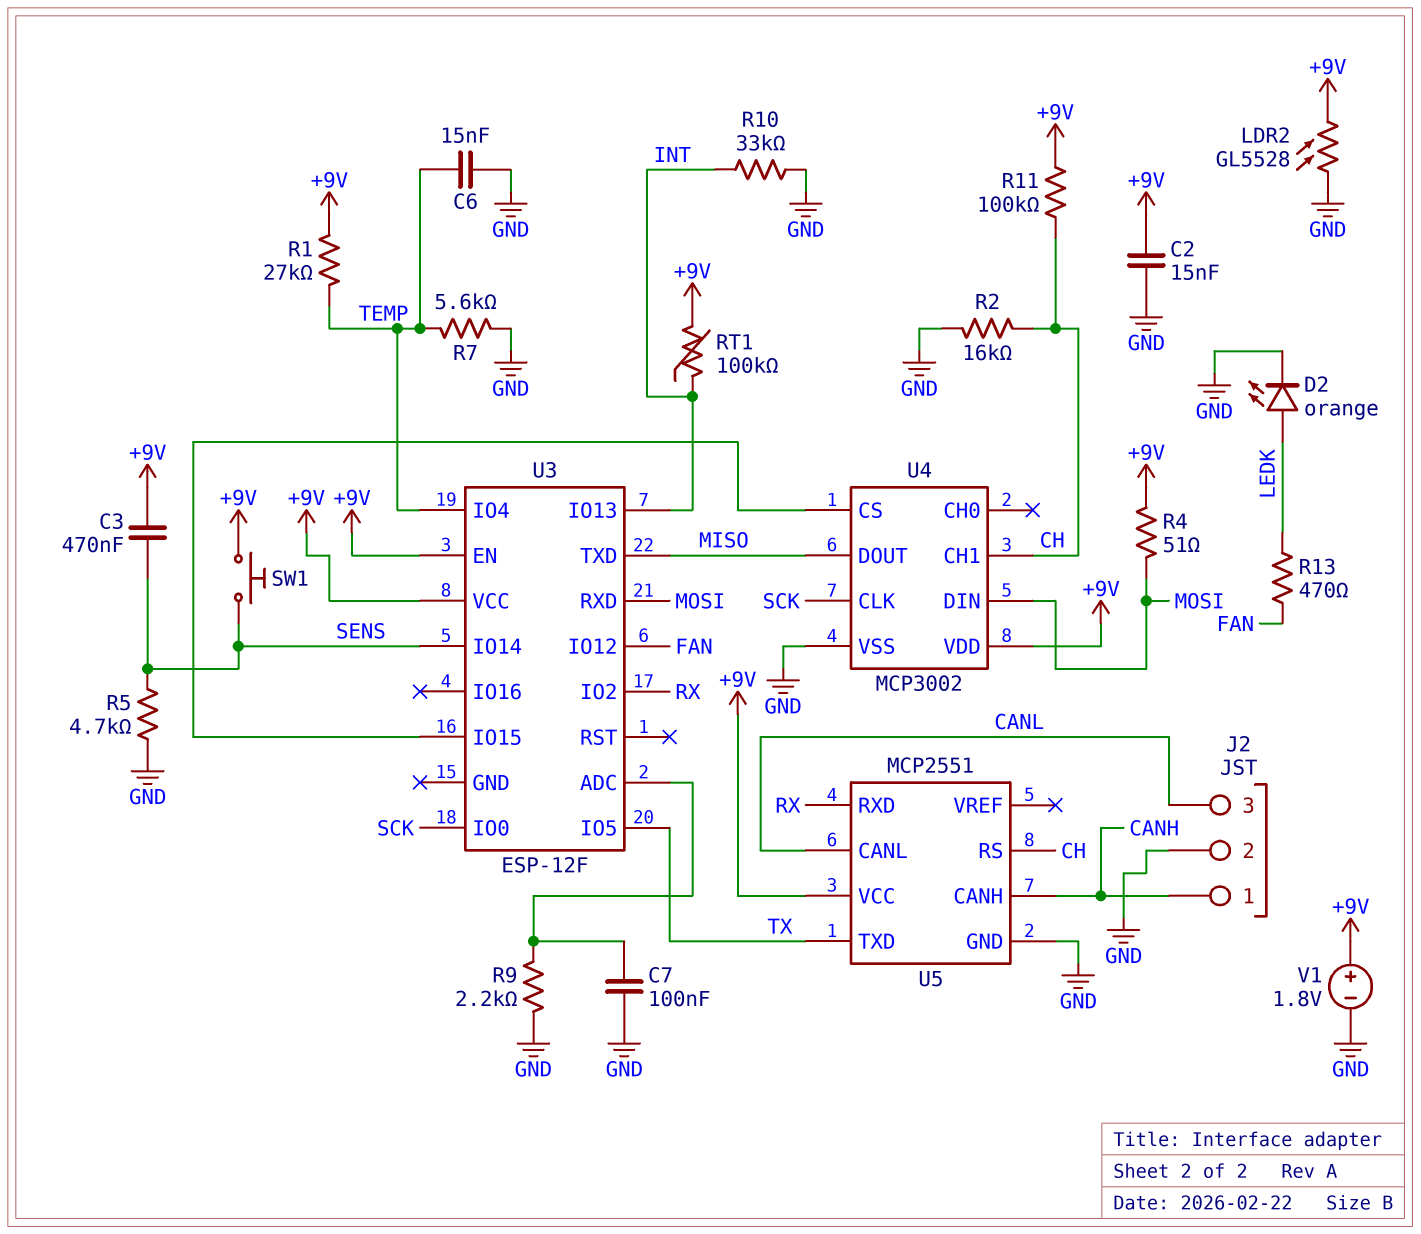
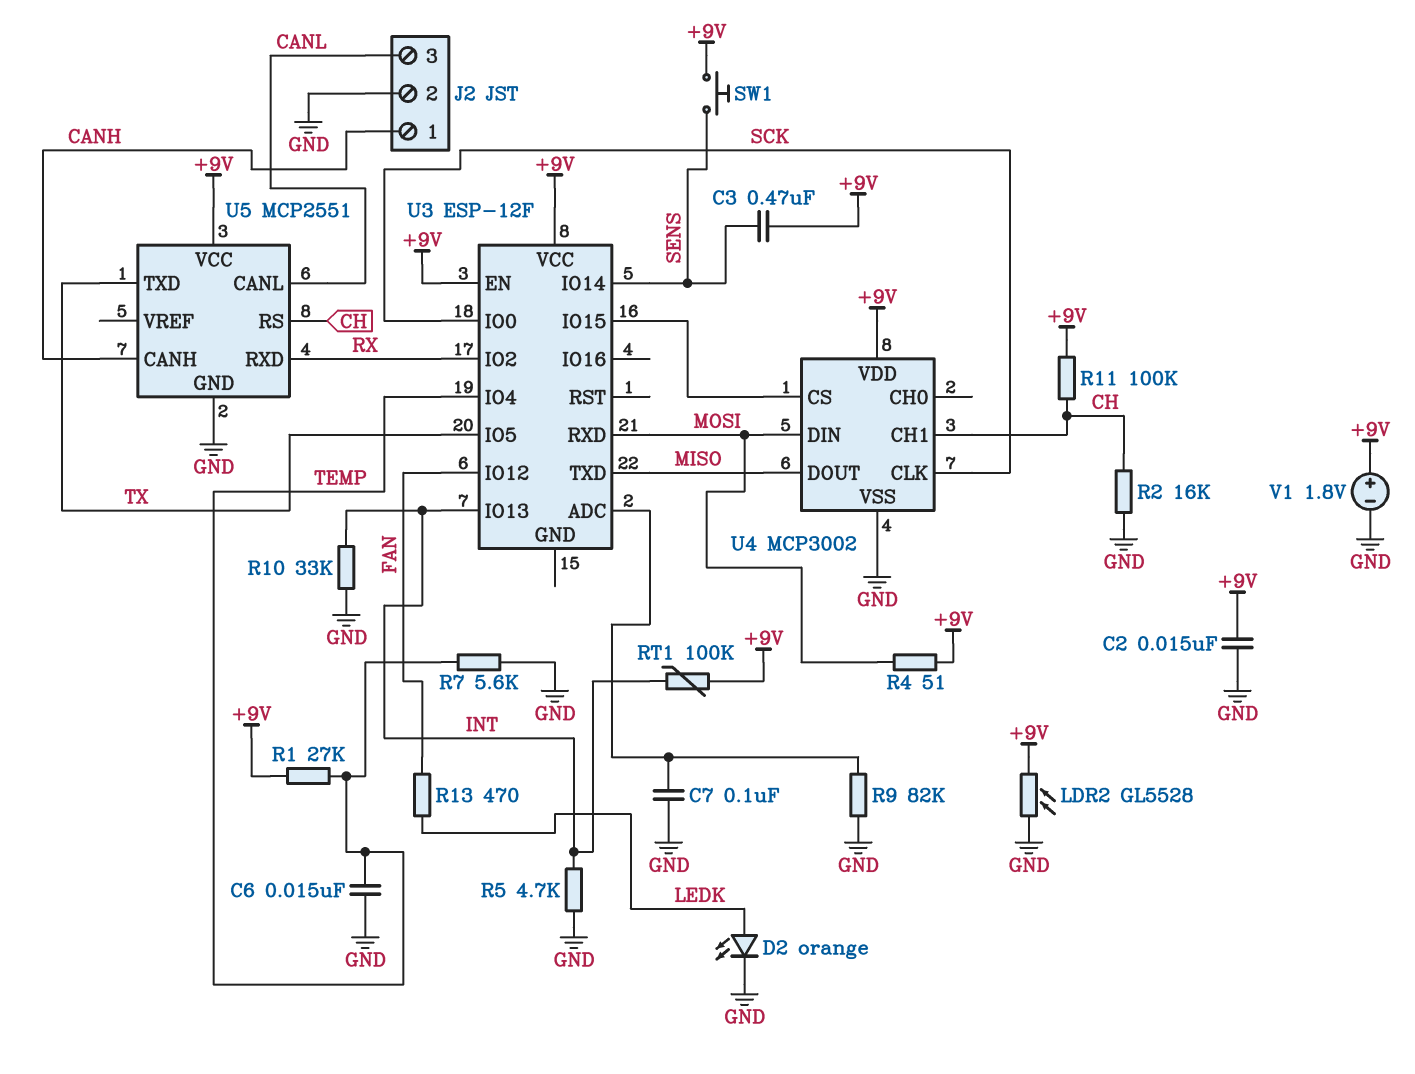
R5: 4.7k (GND, SENS) -> 4.7k (GND, INT)
R9: 2.2k (GND, U3/ADC) -> 82k (GND, U3/ADC)

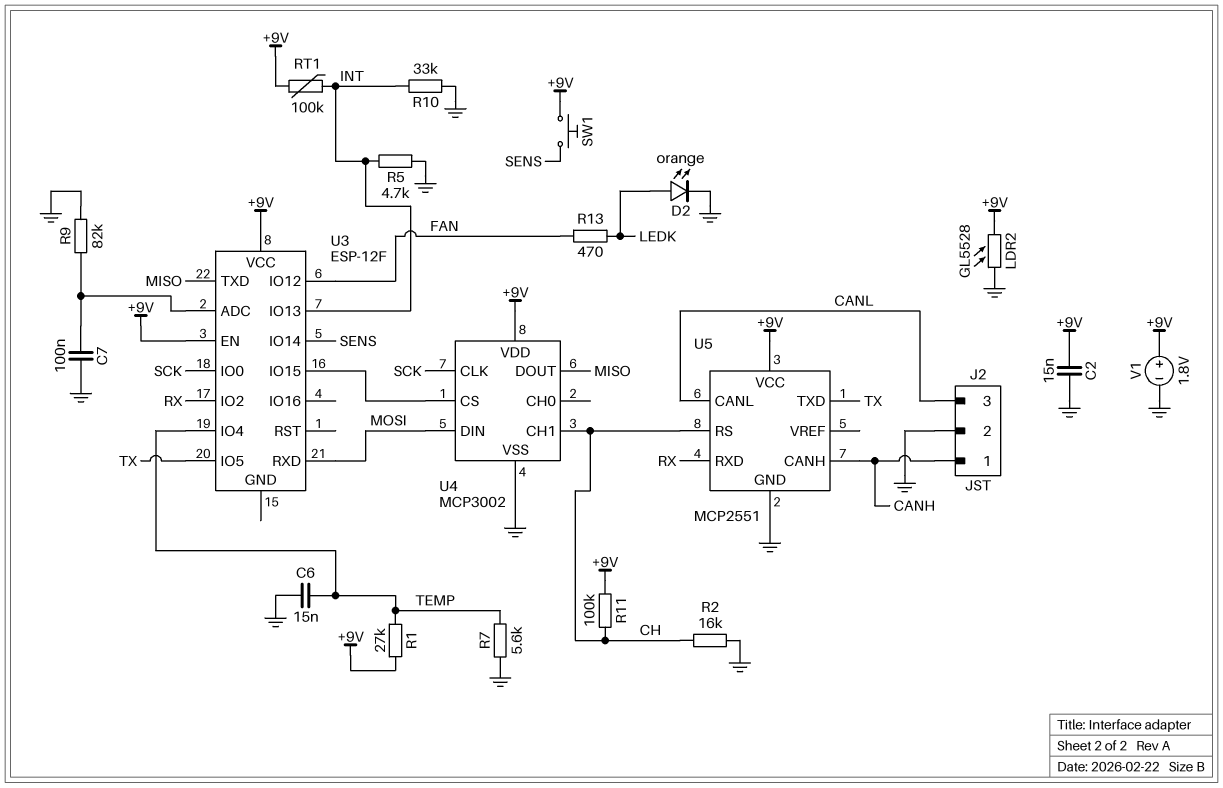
C3: 470nF (+9V, SENS) -> none
R4: 51 (+9V, MOSI) -> none

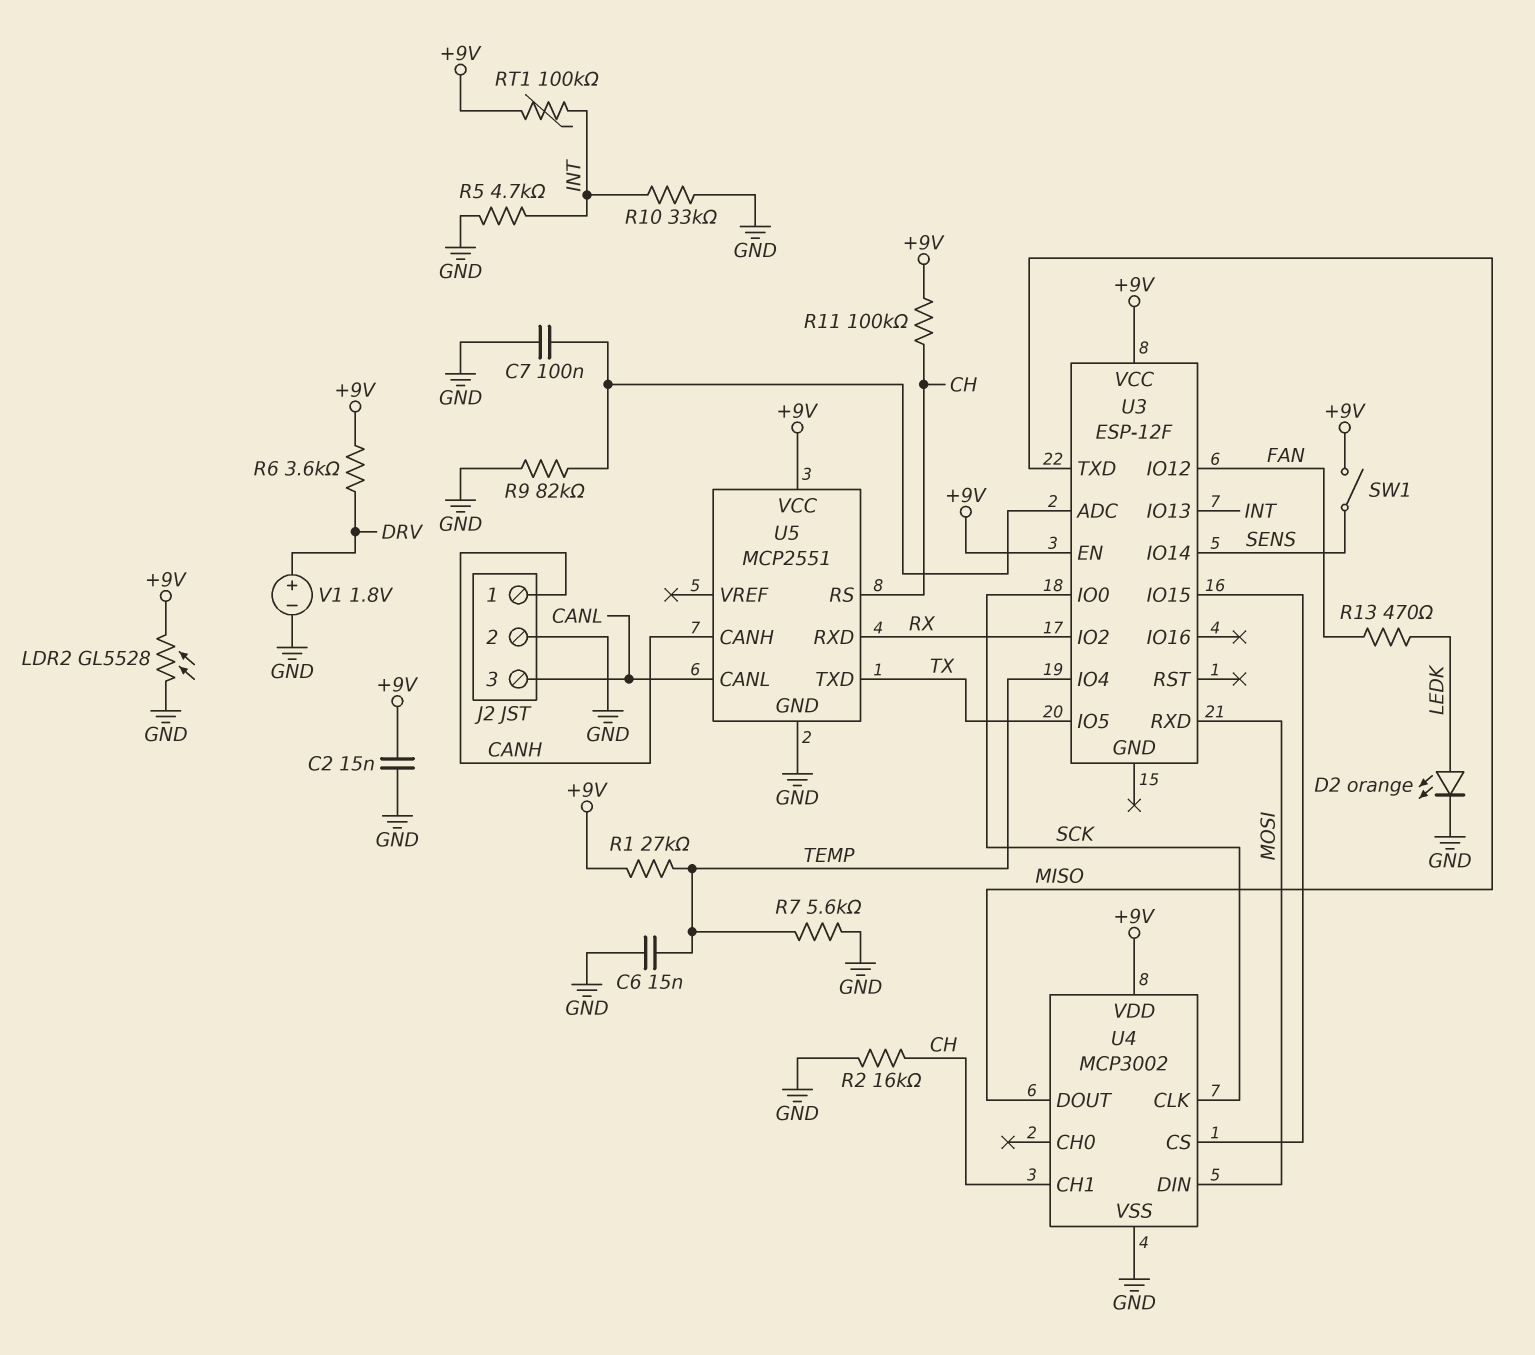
R6: none -> 3.6k (+9V, DRV)
SW1: button (+9V, SENS) -> switch (+9V, SENS)
V1: 1.8V (plus +9V, minus GND) -> 1.8V (plus DRV, minus GND)

